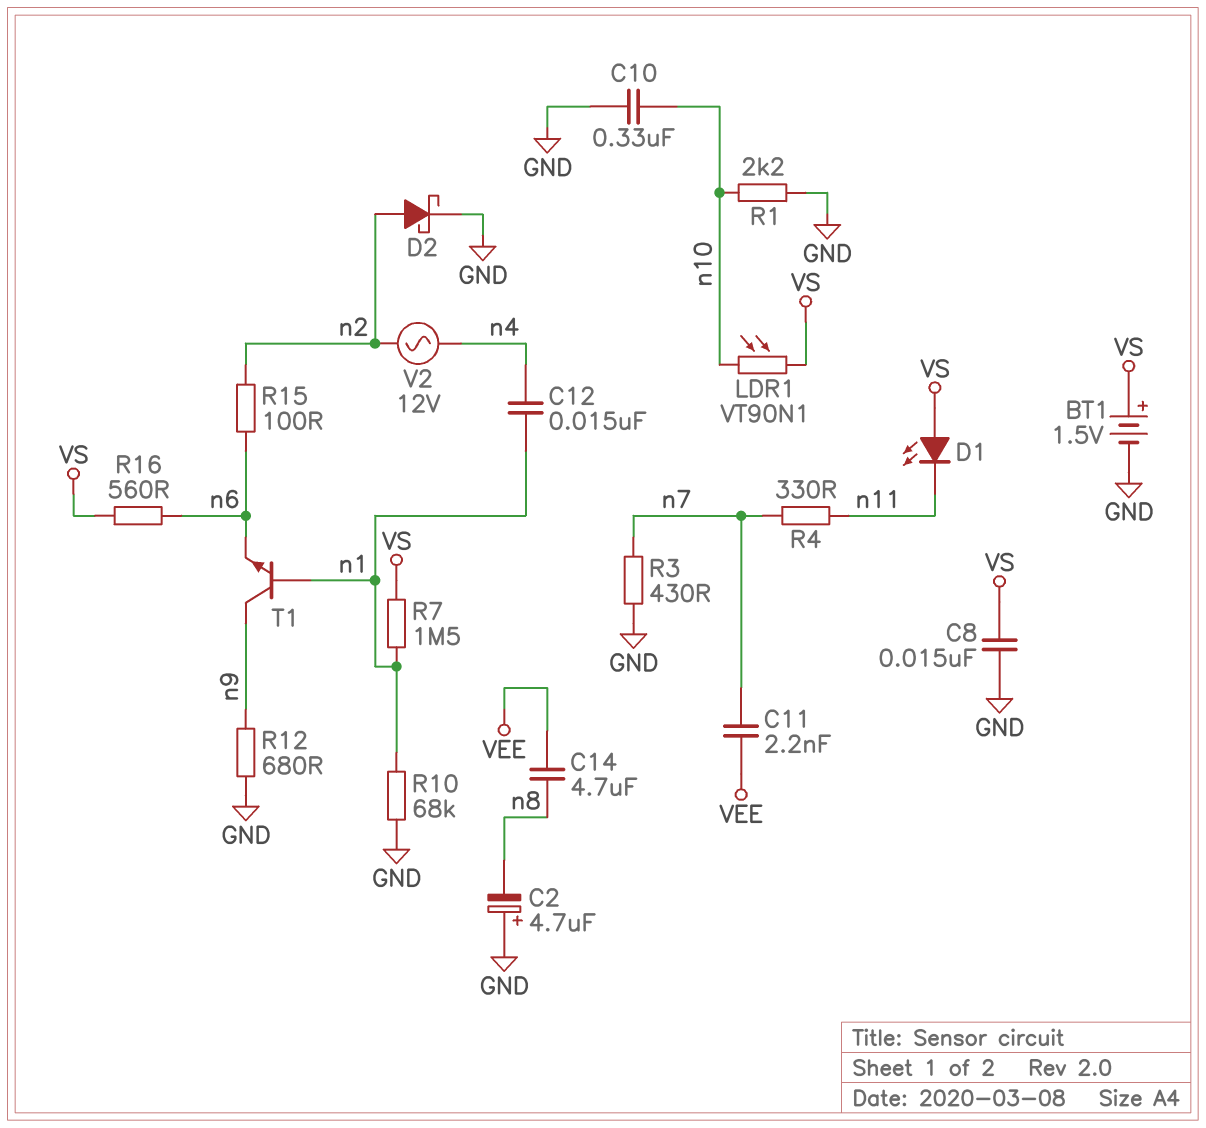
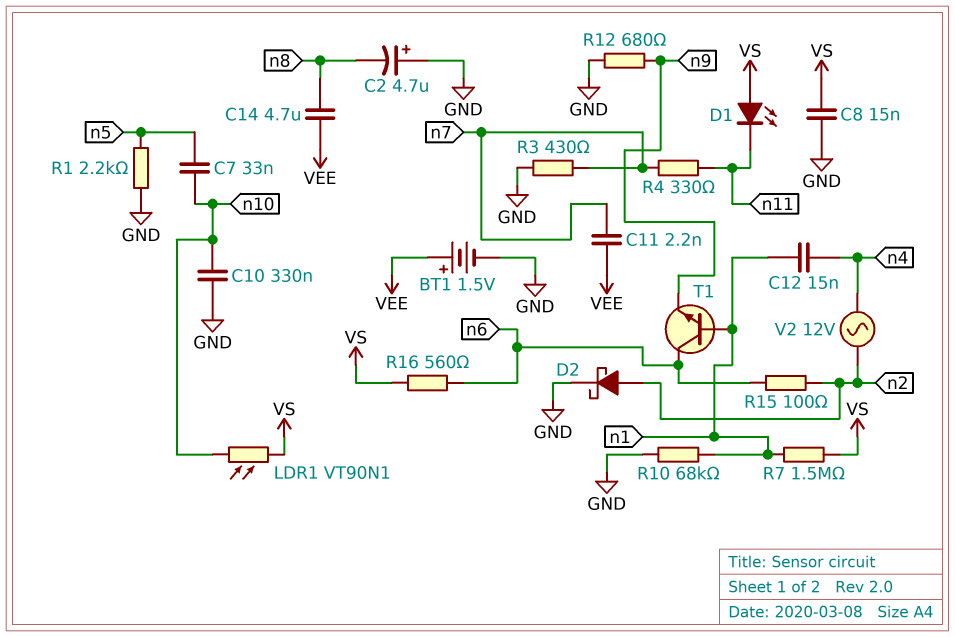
BT1: 1.5V (plus VS, minus GND) -> 1.5V (plus VEE, minus GND)
C7: none -> 33nF (n5, n10)
R1: 2.2k (GND, n10) -> 2.2k (GND, n5)
T1: NPN (B n1, C n9, E n6) -> NPN (B n1, C n6, E n9)

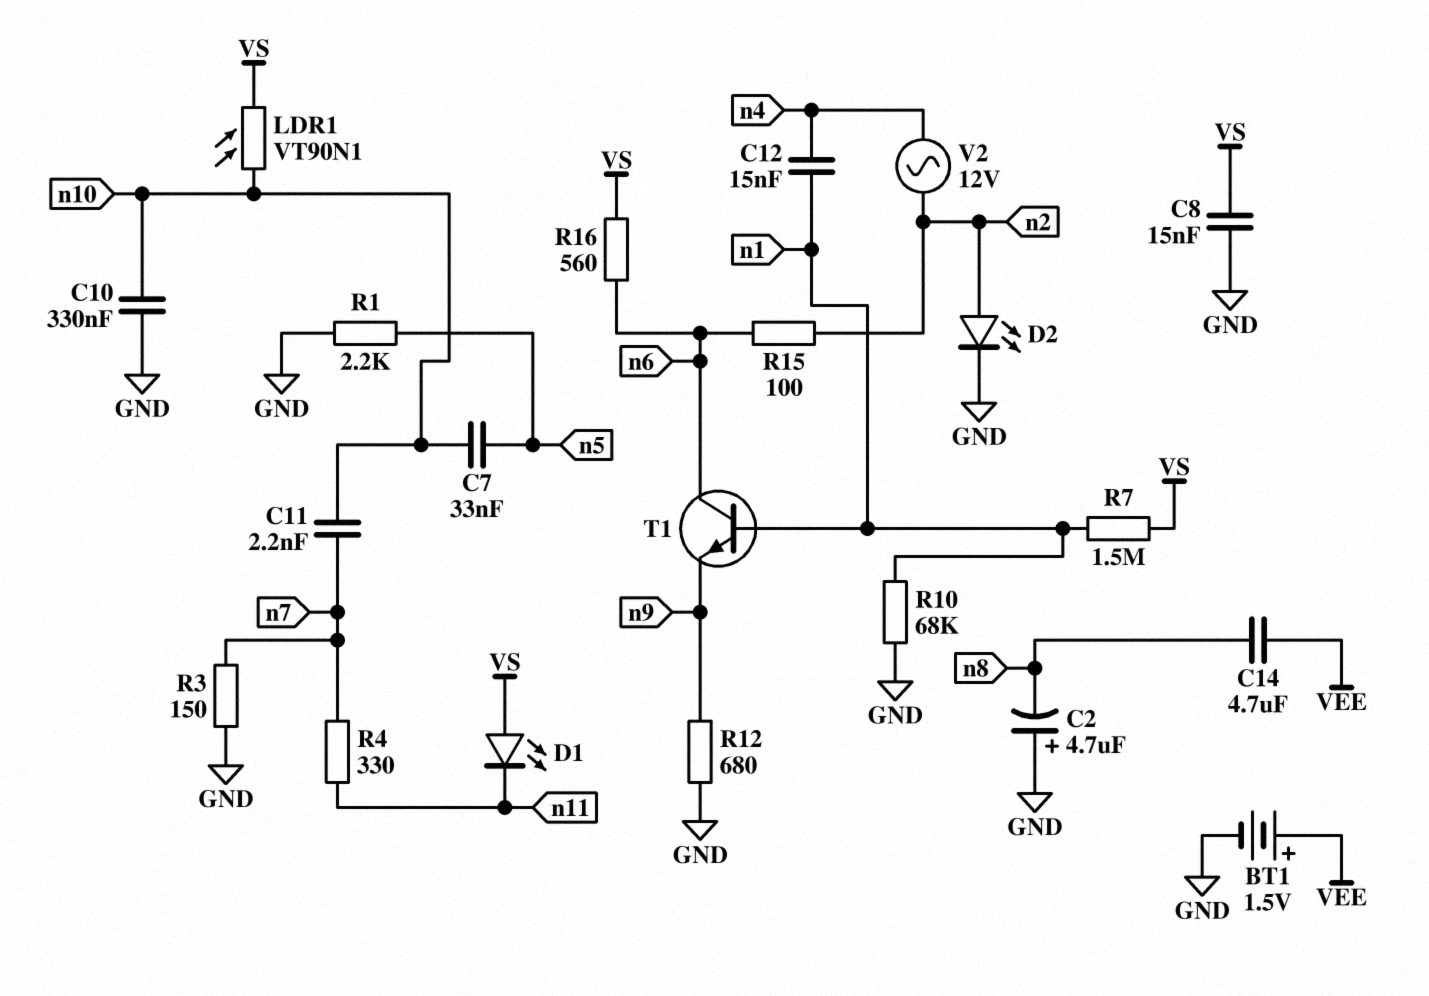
C11: 2.2nF (VEE, n7) -> 2.2nF (n7, n10)
D2: schottky (A n2, K GND) -> LED (A n2, K GND)
R3: 430 (GND, n7) -> 150 (GND, n7)

